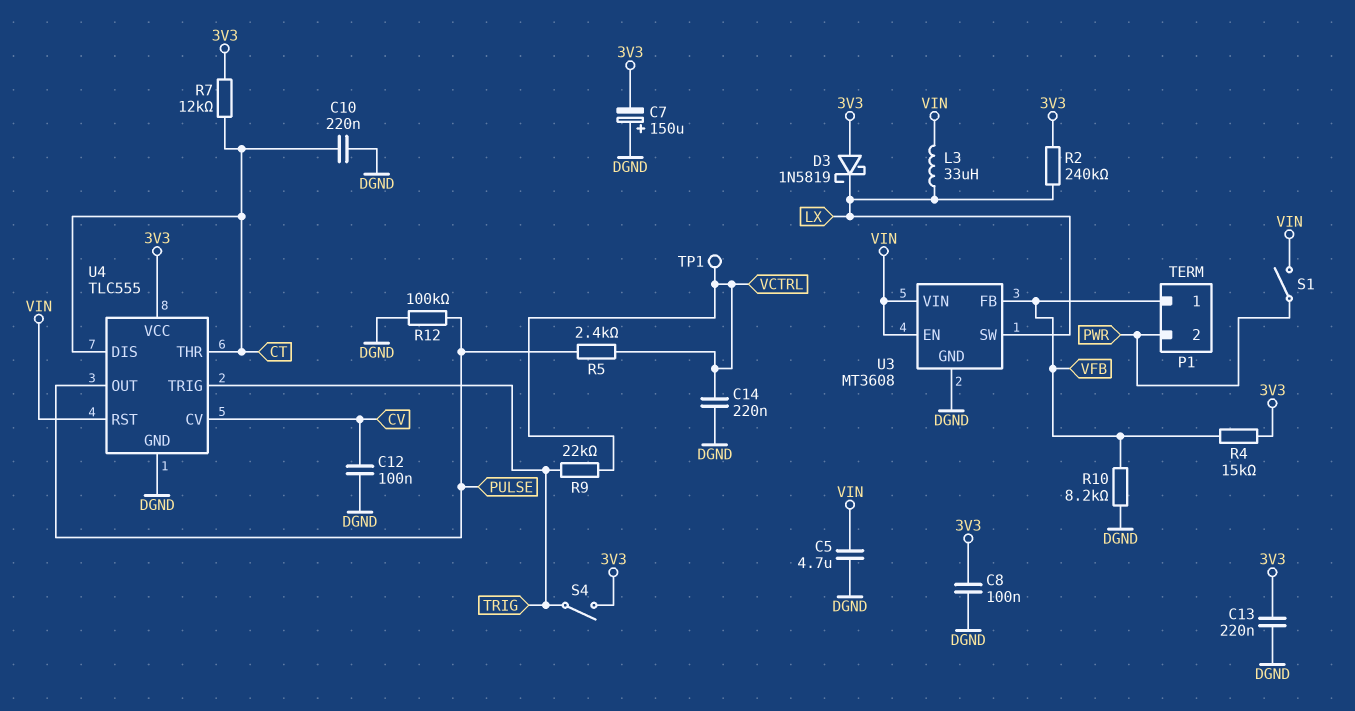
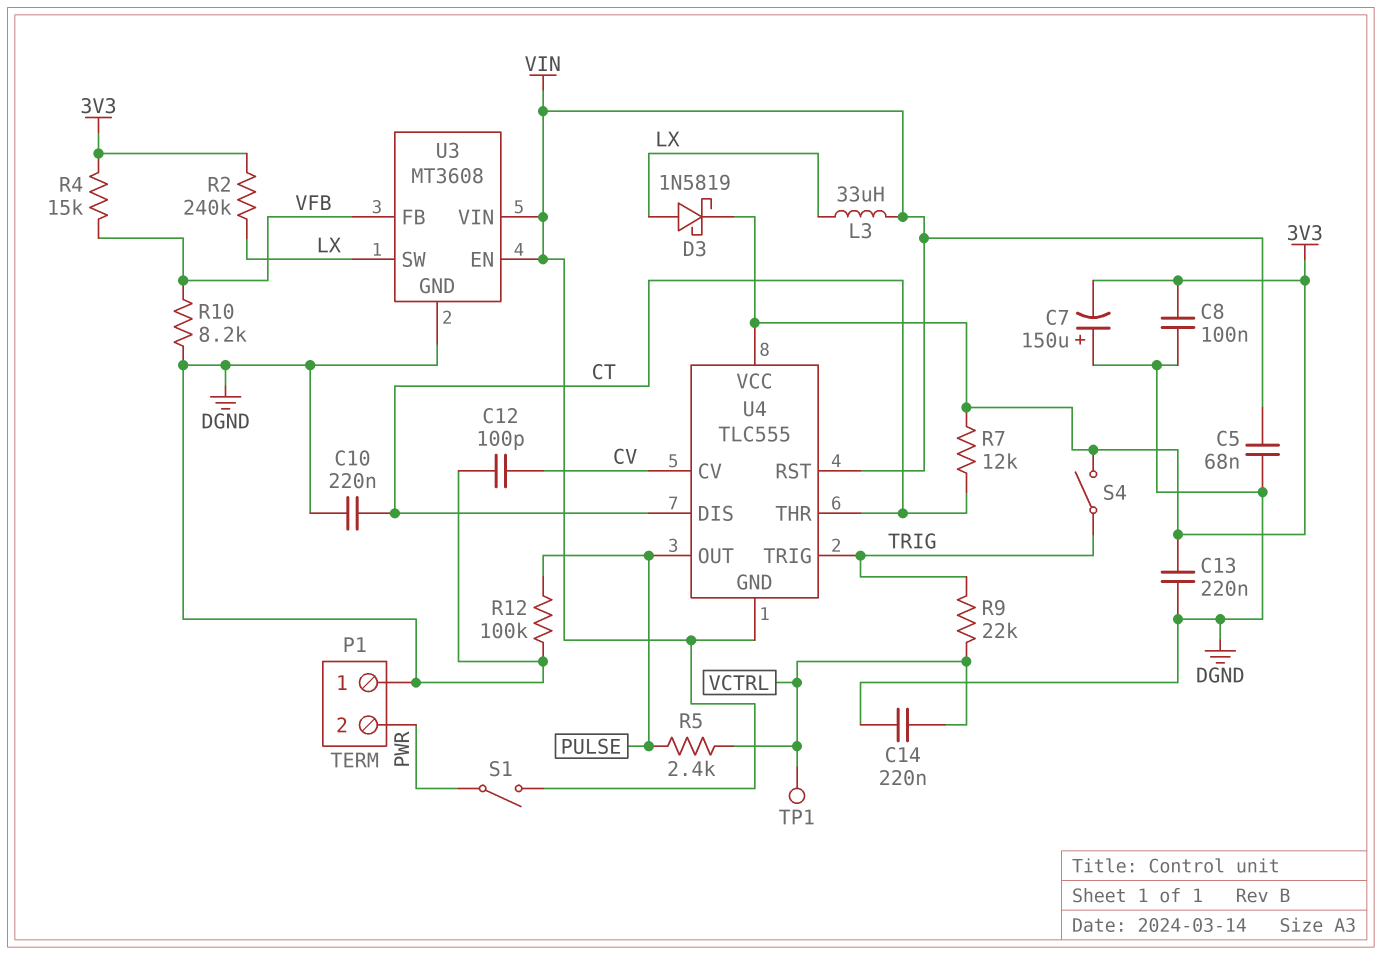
C5: 4.7uF (DGND, VIN) -> 68nF (DGND, VIN)
C12: 100nF (CV, DGND) -> 100pF (CV, DGND)
D3: schottky 1N5819 (A 3V3, K LX) -> schottky 1N5819 (A LX, K 3V3)
P1 pin 1: VFB -> DGND
U4 pin GND: DGND -> VIN

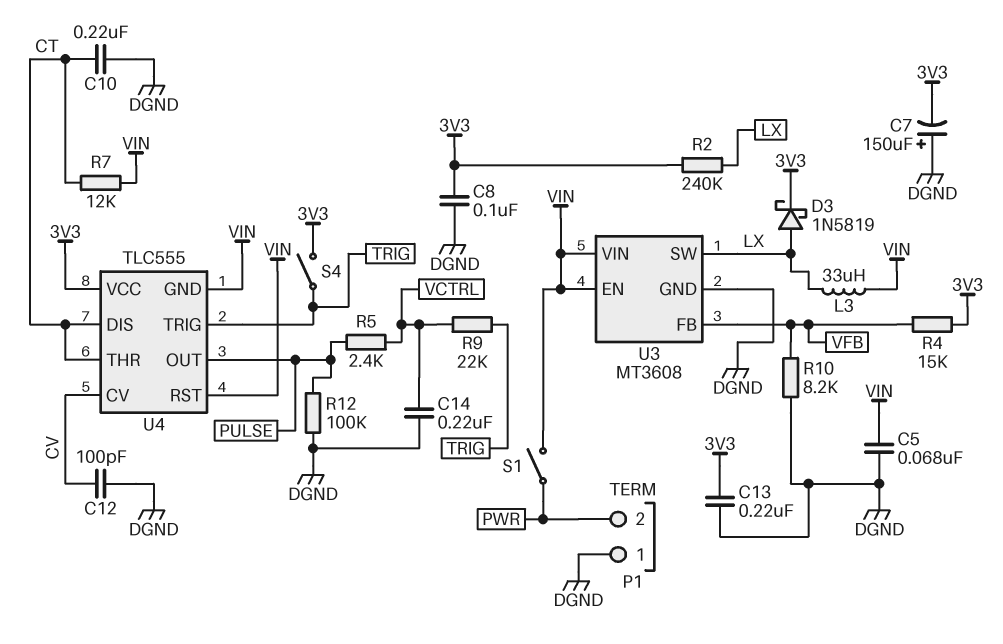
R7: 12k (3V3, CT) -> 12k (CT, VIN)
TP1: test point (VCTRL) -> none

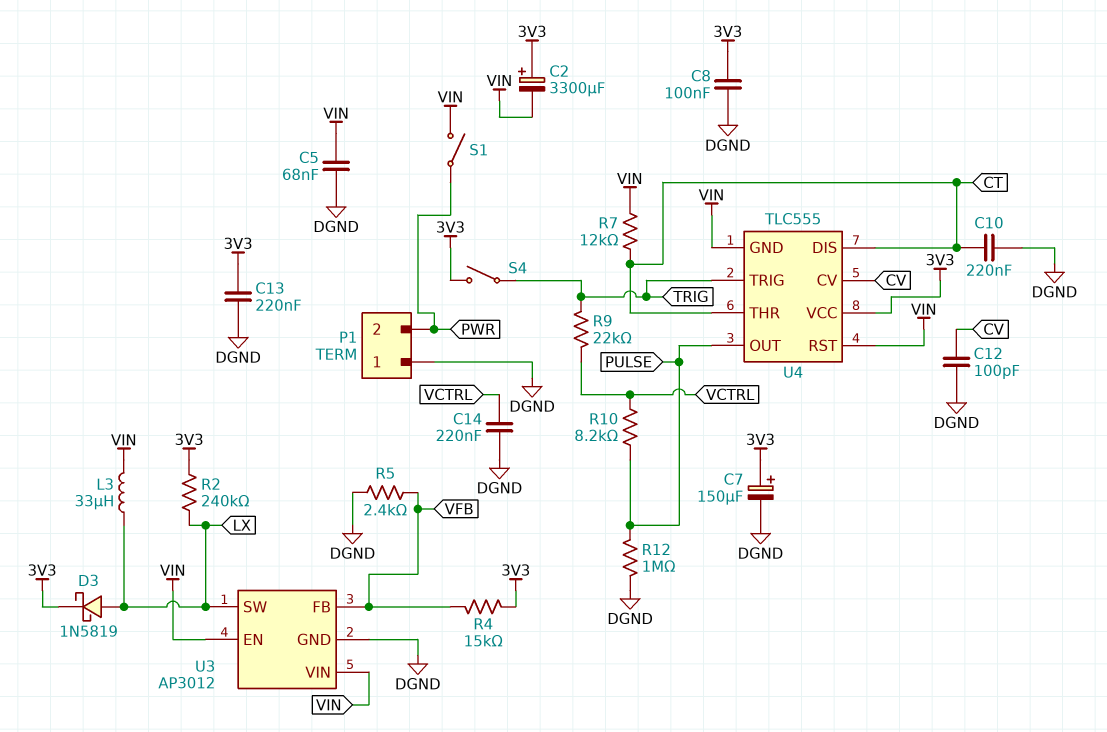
C2: none -> 3300uF (plus 3V3, minus VIN)
C7: 150uF (plus DGND, minus 3V3) -> 150uF (plus 3V3, minus DGND)
R5: 2.4k (PULSE, VCTRL) -> 2.4k (DGND, VFB)
R10: 8.2k (DGND, VFB) -> 8.2k (PULSE, VCTRL)
R12: 100k (DGND, PULSE) -> 1M (DGND, PULSE)
U3: MT3608 -> AP3012

